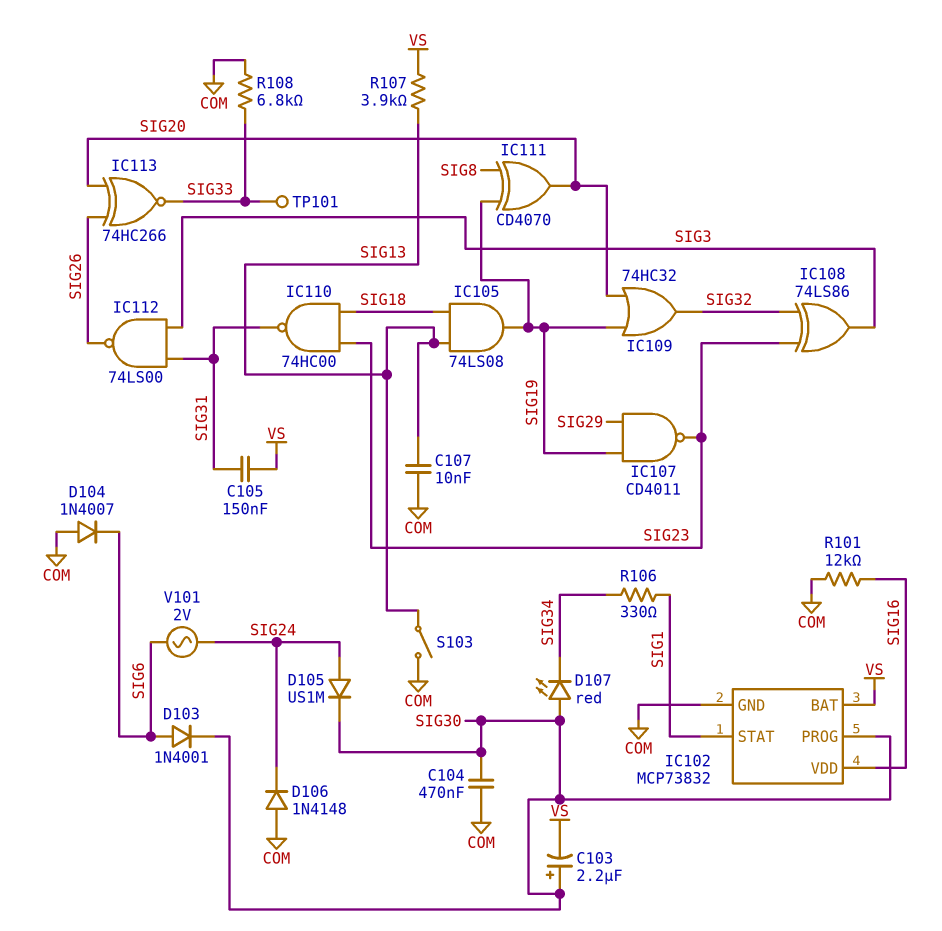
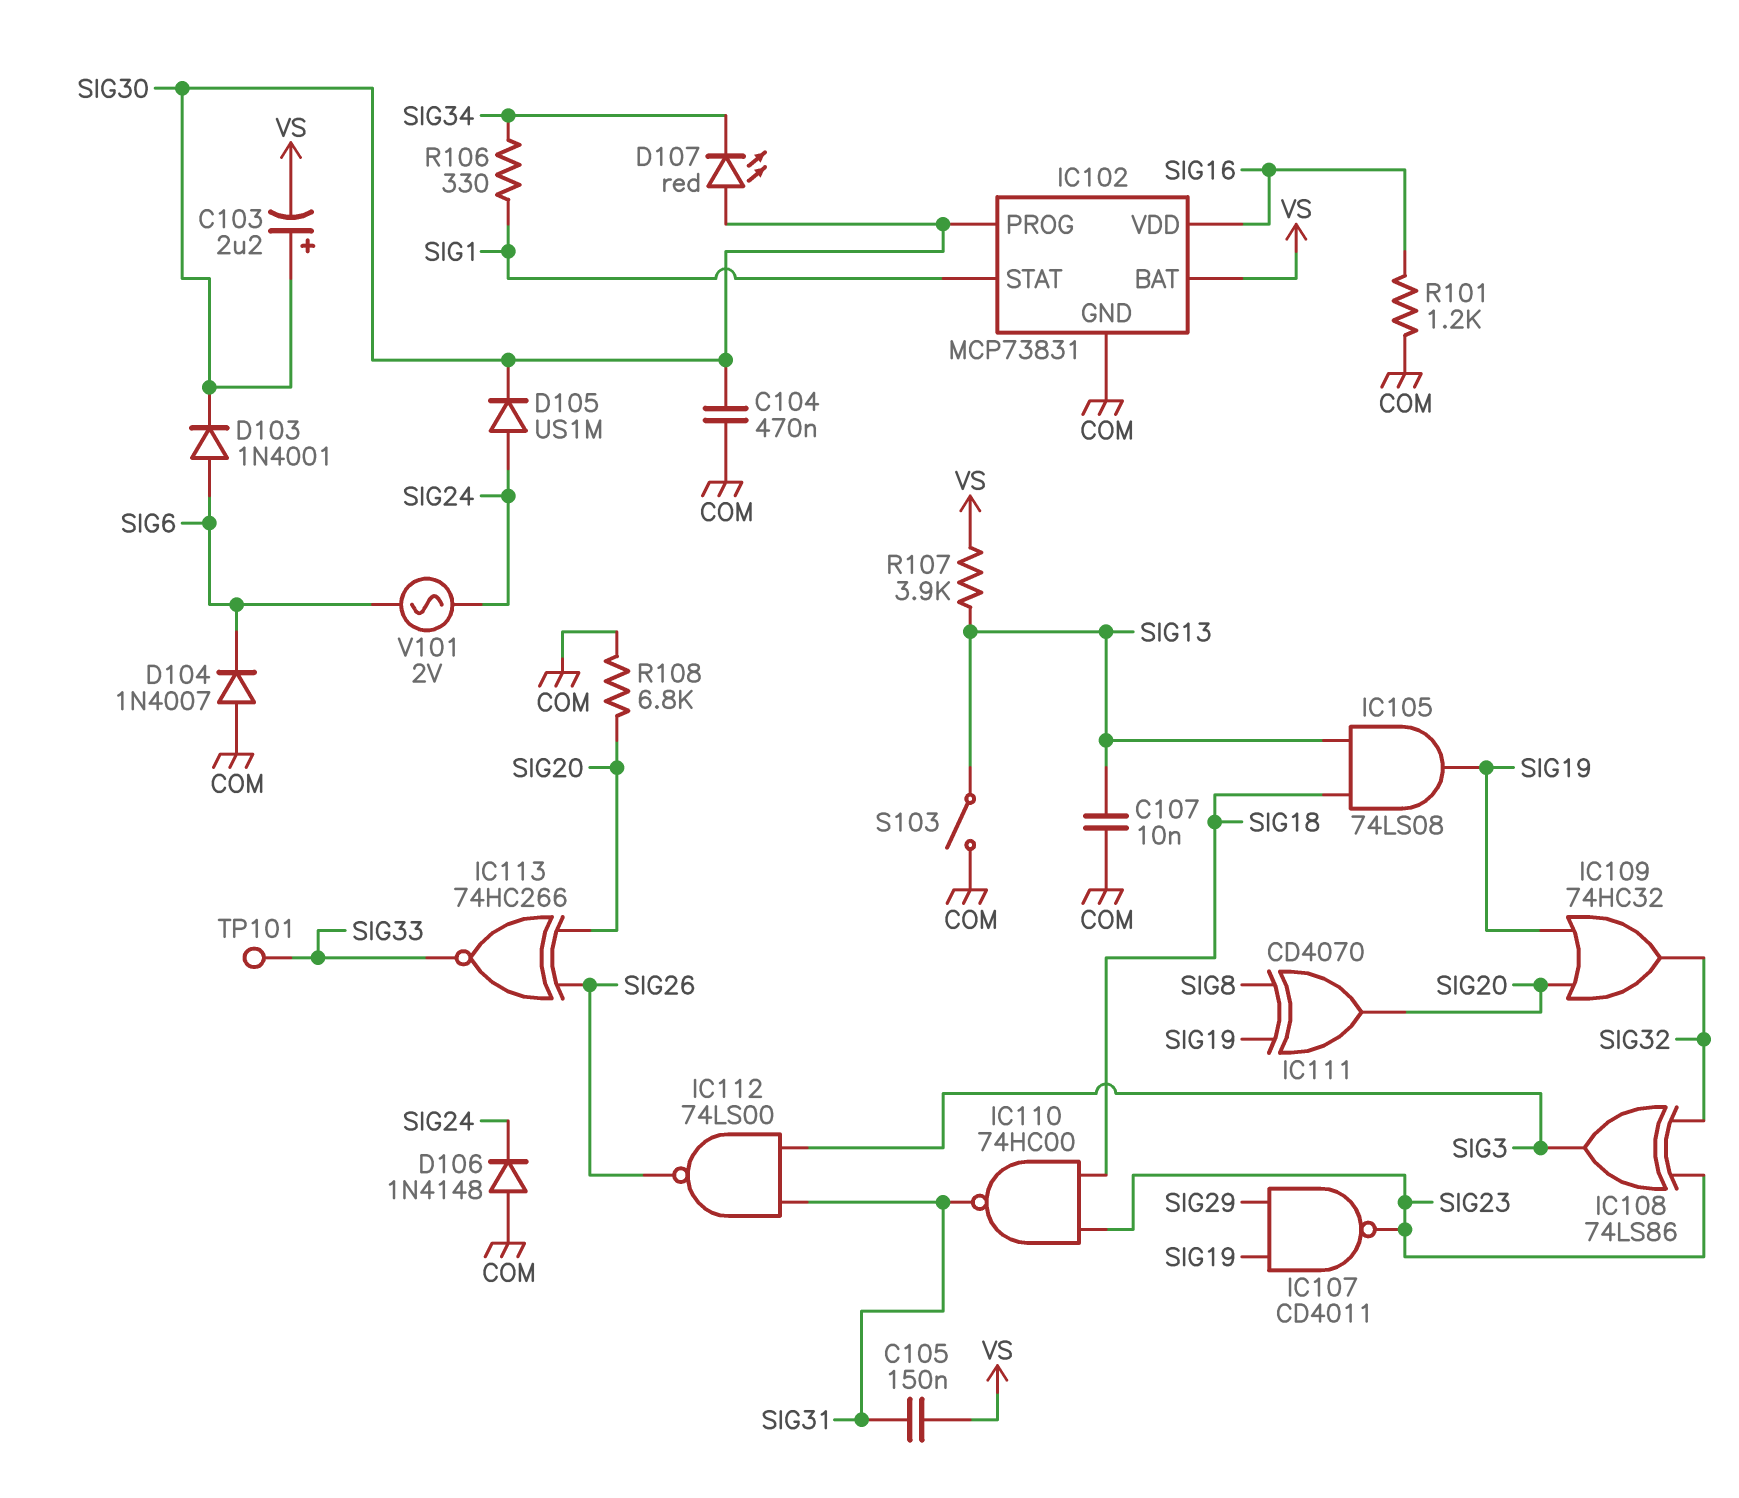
IC102: MCP73832 -> MCP73831
R101: 12k (COM, SIG16) -> 1.2k (COM, SIG16)
R108: 6.8k (COM, SIG33) -> 6.8k (COM, SIG20)

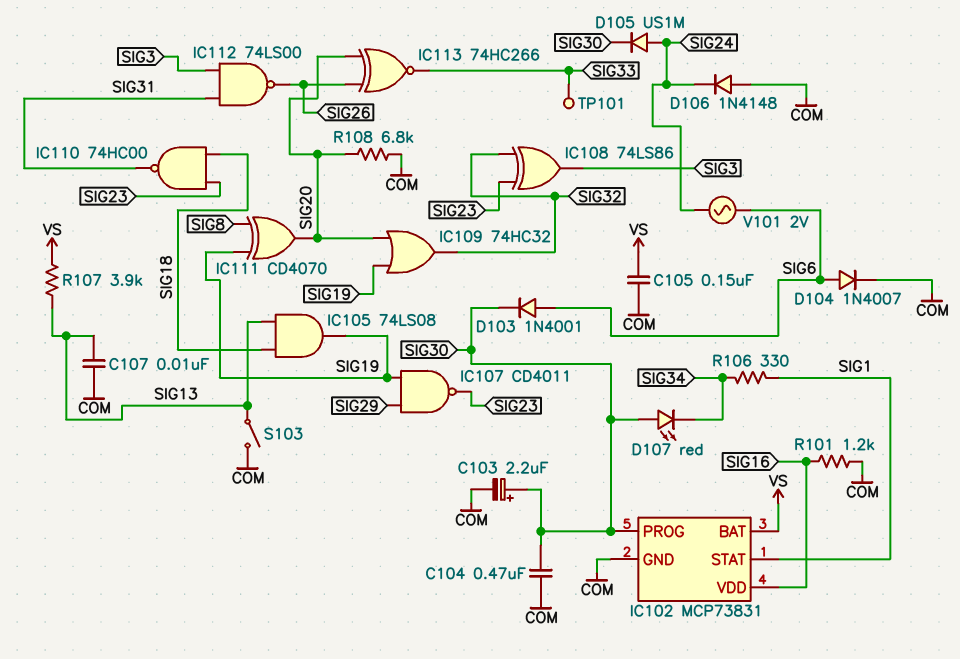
C103: 2.2uF (plus SIG30, minus VS) -> 2.2uF (plus SIG30, minus COM)
C105: 150nF (SIG31, VS) -> 150nF (COM, VS)
D104: diode 1N4007 (A COM, K SIG6) -> diode 1N4007 (A SIG6, K COM)

